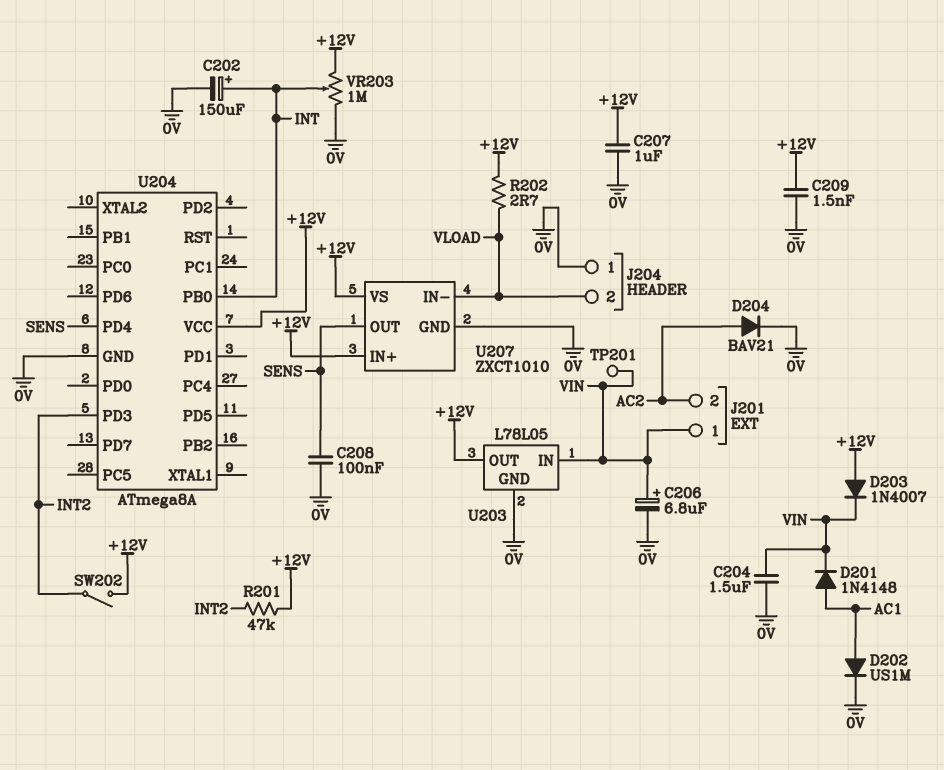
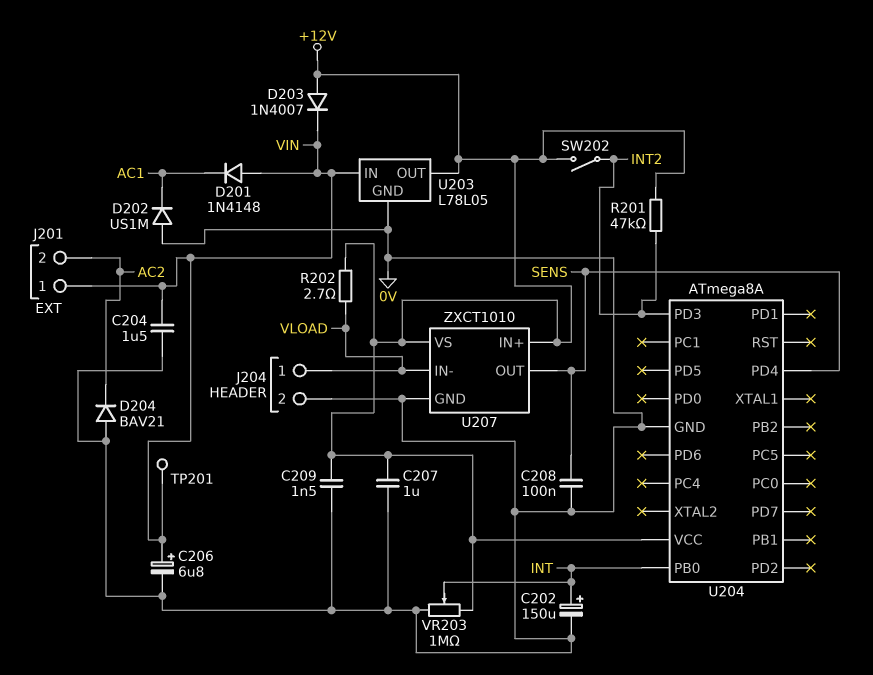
D201: diode 1N4148 (A AC1, K VIN) -> diode 1N4148 (A VIN, K AC1)
D202: diode US1M (A AC1, K 0V) -> diode US1M (A 0V, K AC1)
D204: diode BAV21 (A AC2, K 0V) -> diode BAV21 (A 0V, K AC2)
J204 pin 1: 0V -> VLOAD
J204 pin 2: VLOAD -> 0V

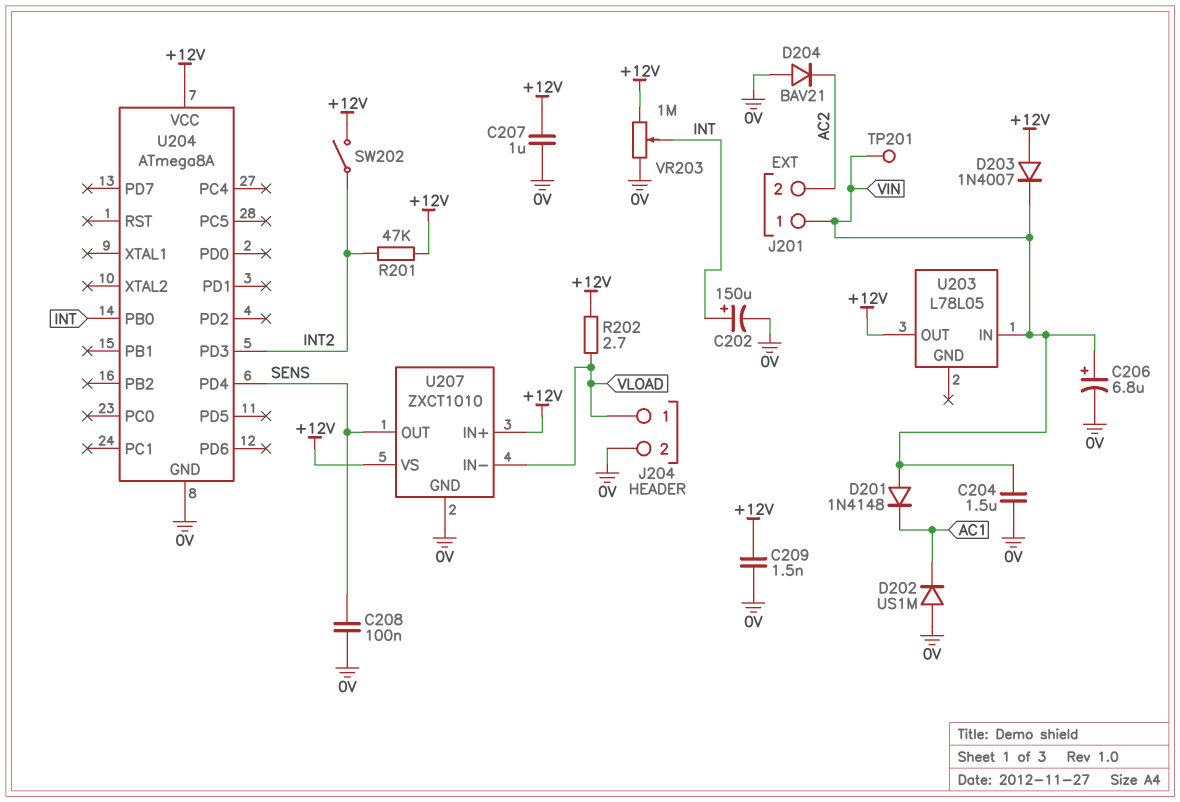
U203 pin GND: 0V -> none

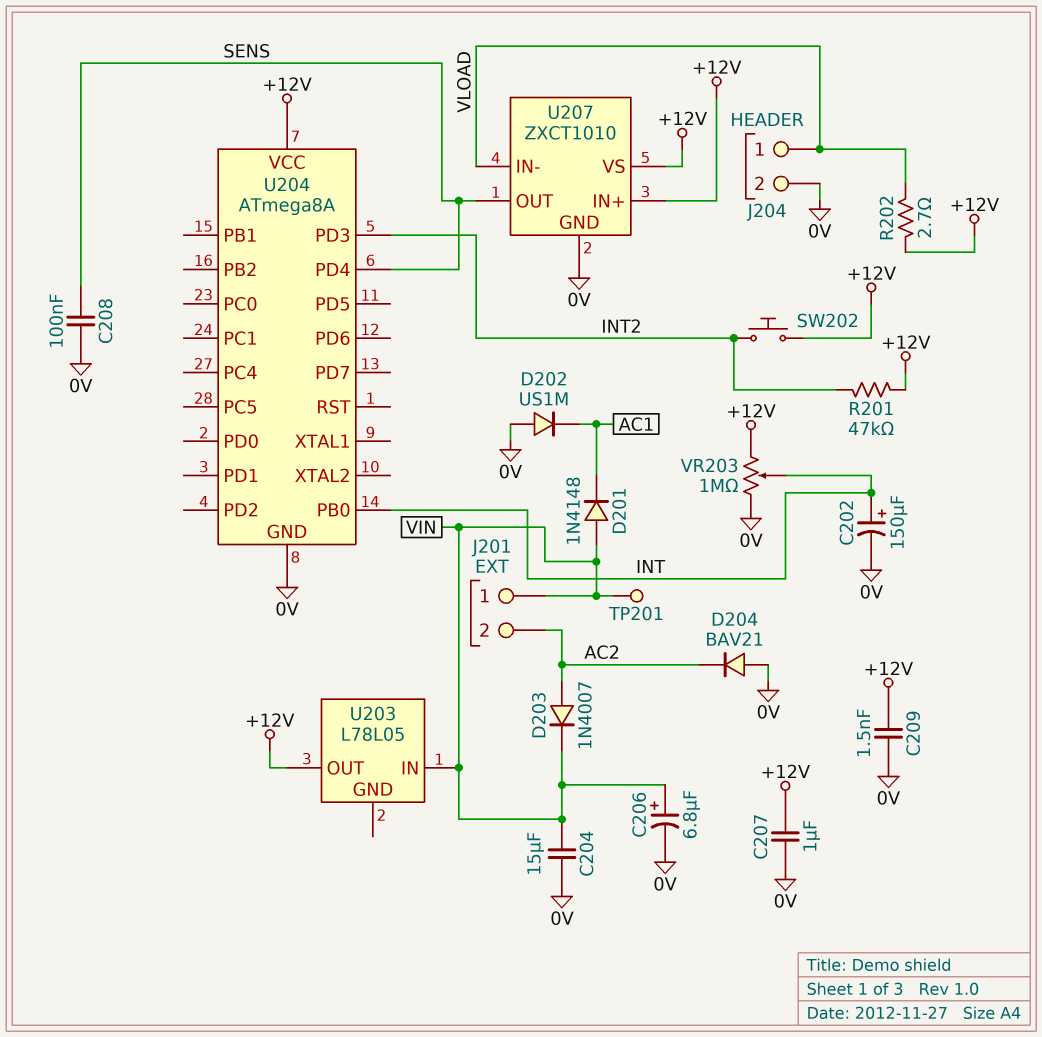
C204: 1.5uF (0V, VIN) -> 15uF (0V, VIN)
D203: diode 1N4007 (A +12V, K VIN) -> diode 1N4007 (A AC2, K VIN)
SW202: switch (+12V, INT2) -> button (+12V, INT2)

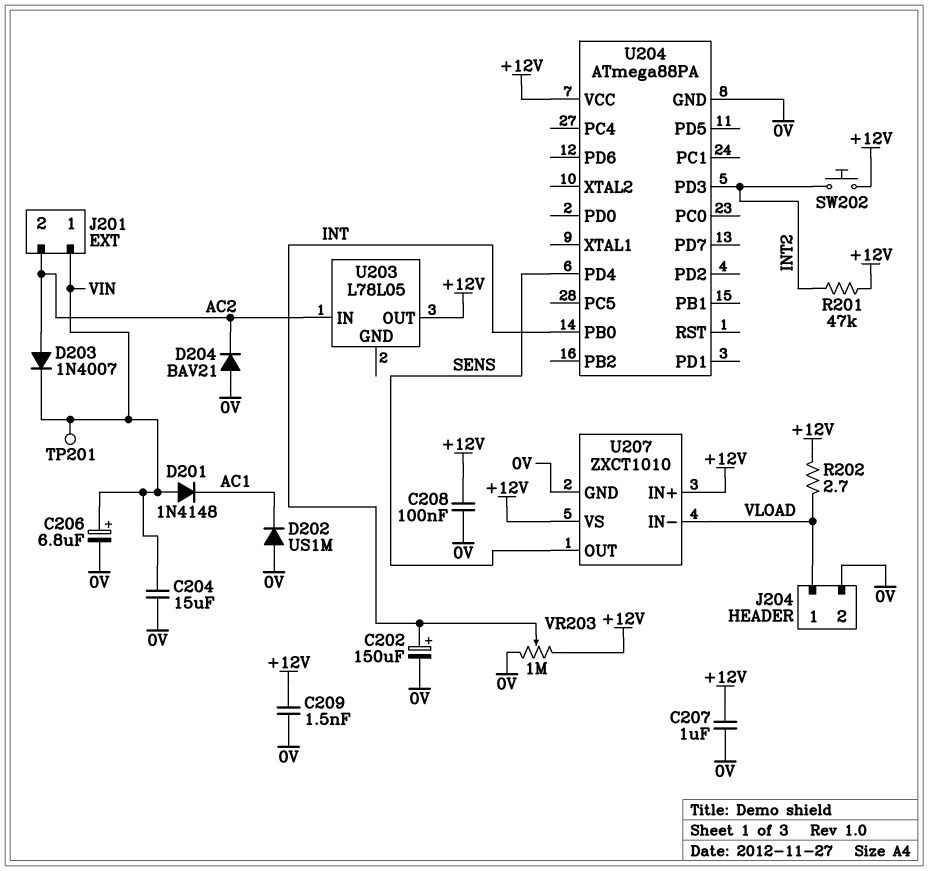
C208: 100nF (0V, SENS) -> 100nF (+12V, 0V)
U203 pin IN: VIN -> AC2
U204: ATmega8A -> ATmega88PA

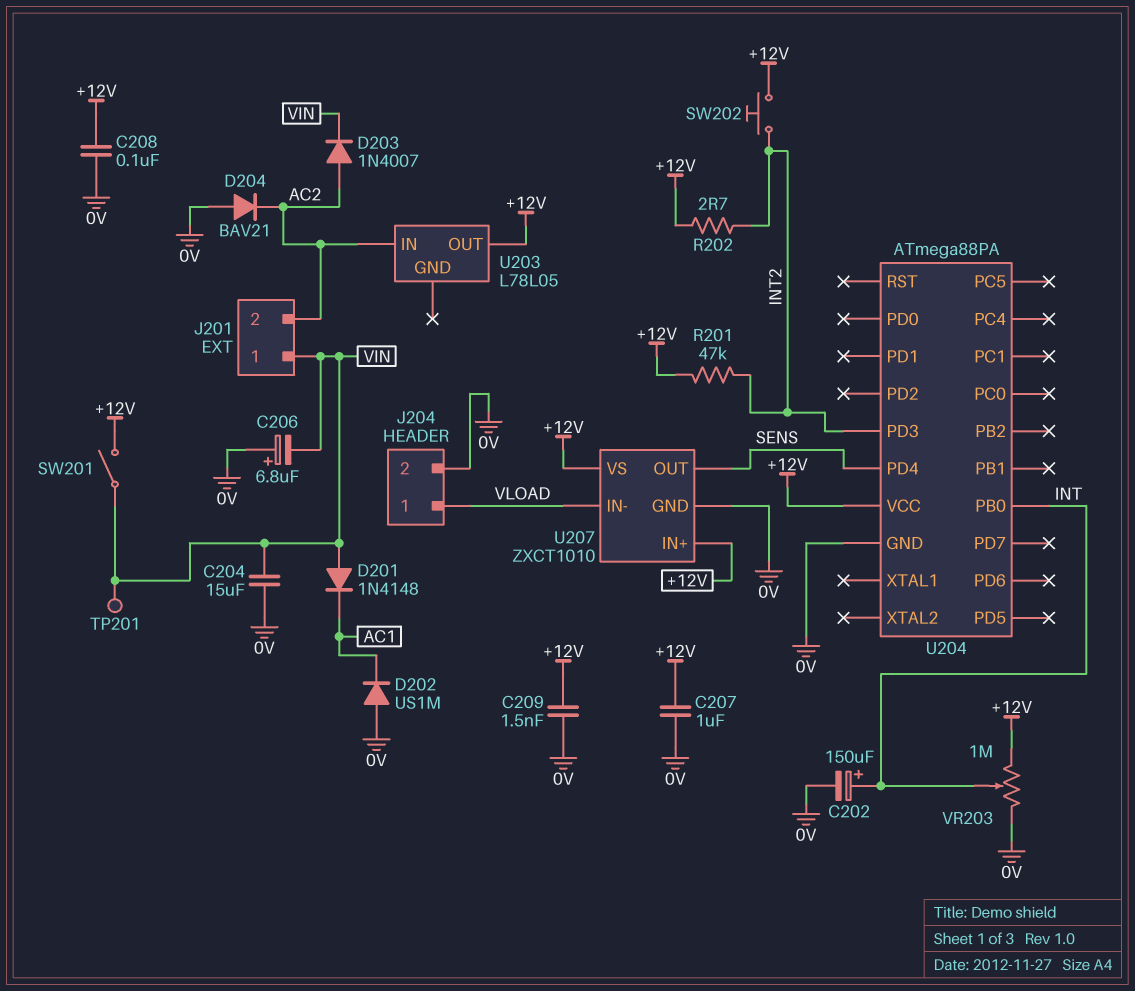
C206: 6.8uF (plus VIN, minus 0V) -> 6.8uF (plus 0V, minus VIN)
R202: 2.7 (+12V, VLOAD) -> 2.7 (+12V, INT2)
SW201: none -> switch (+12V, VIN)

